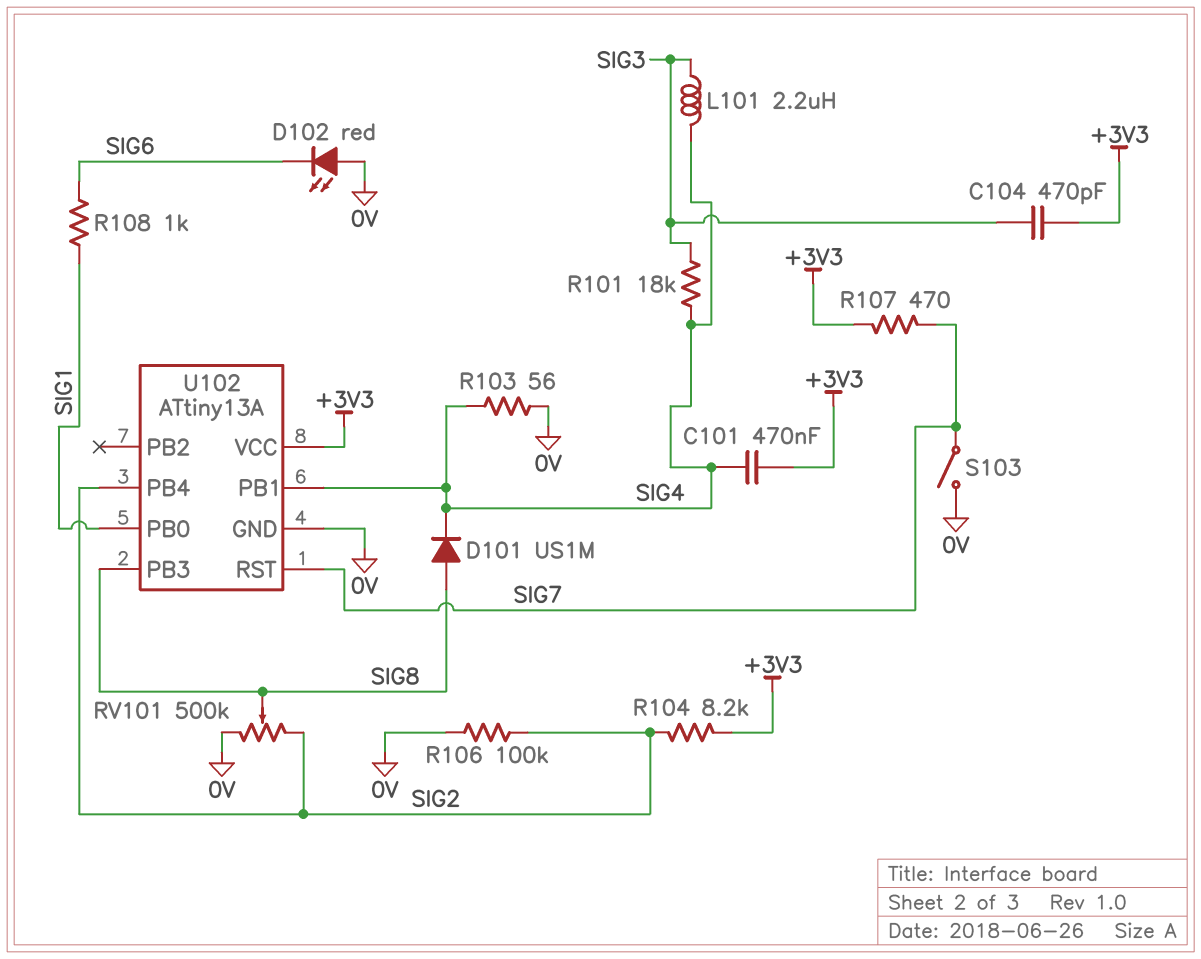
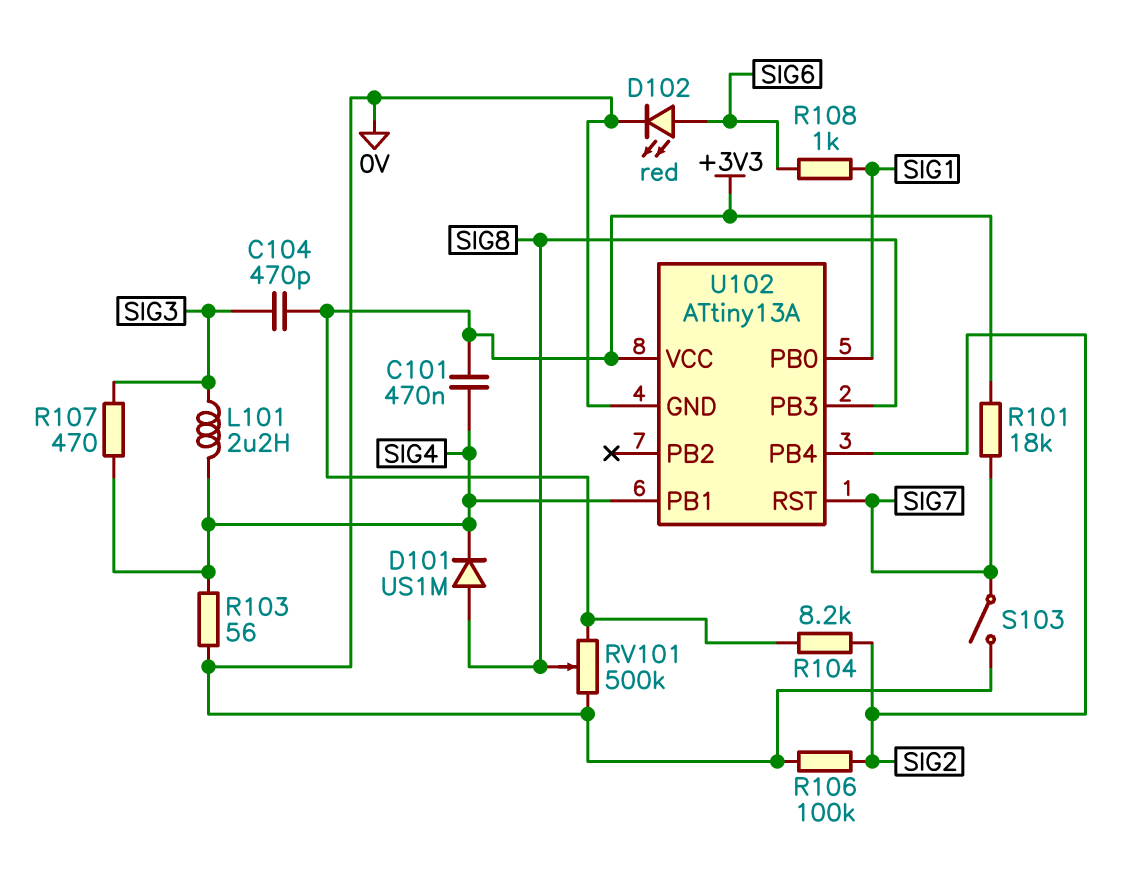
D102: LED red (A 0V, K SIG6) -> LED red (A SIG6, K 0V)
R101: 18k (SIG3, SIG4) -> 18k (+3V3, SIG7)
R107: 470 (+3V3, SIG7) -> 470 (SIG3, SIG4)
RV101: 500k (0V, SIG2, wiper SIG8) -> 500k (+3V3, 0V, wiper SIG8)

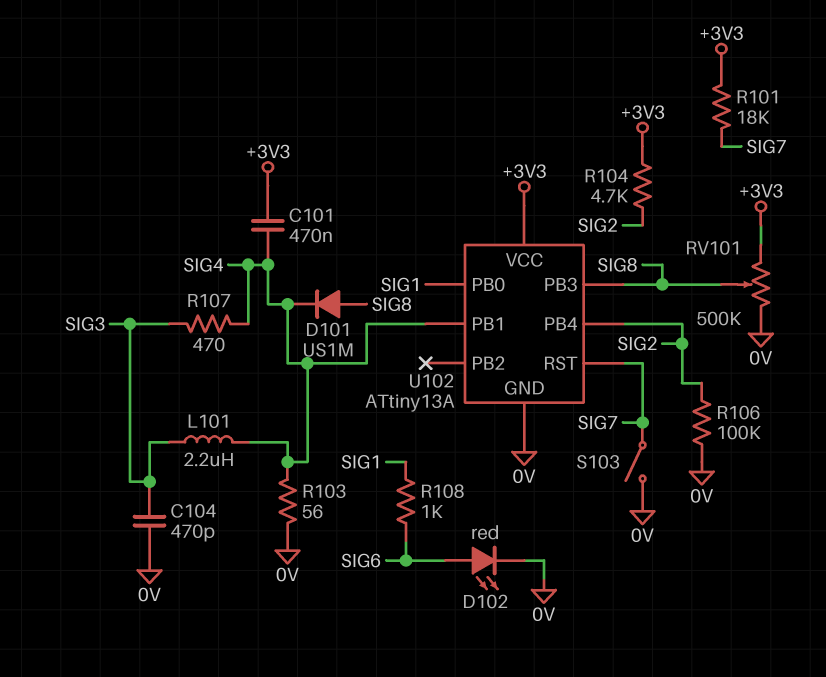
C104: 470pF (+3V3, SIG3) -> 470pF (0V, SIG3)
R104: 8.2k (+3V3, SIG2) -> 4.7k (+3V3, SIG2)

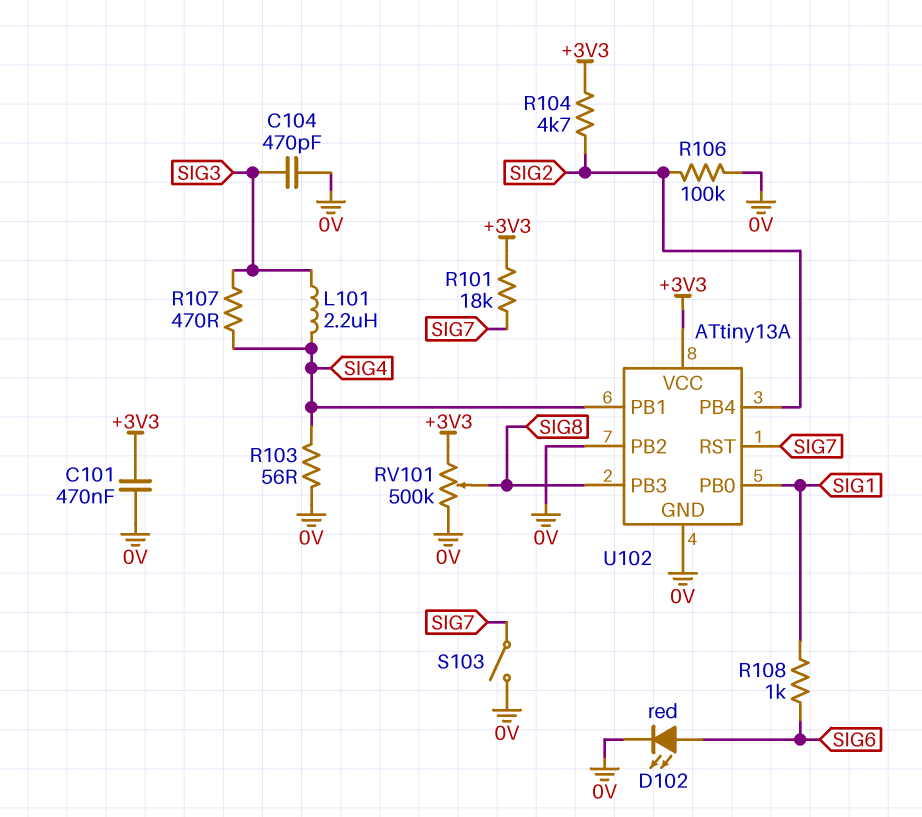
C101: 470nF (+3V3, SIG4) -> 470nF (+3V3, 0V)
D101: diode US1M (A SIG8, K SIG4) -> none
U102 pin PB2: none -> 0V

